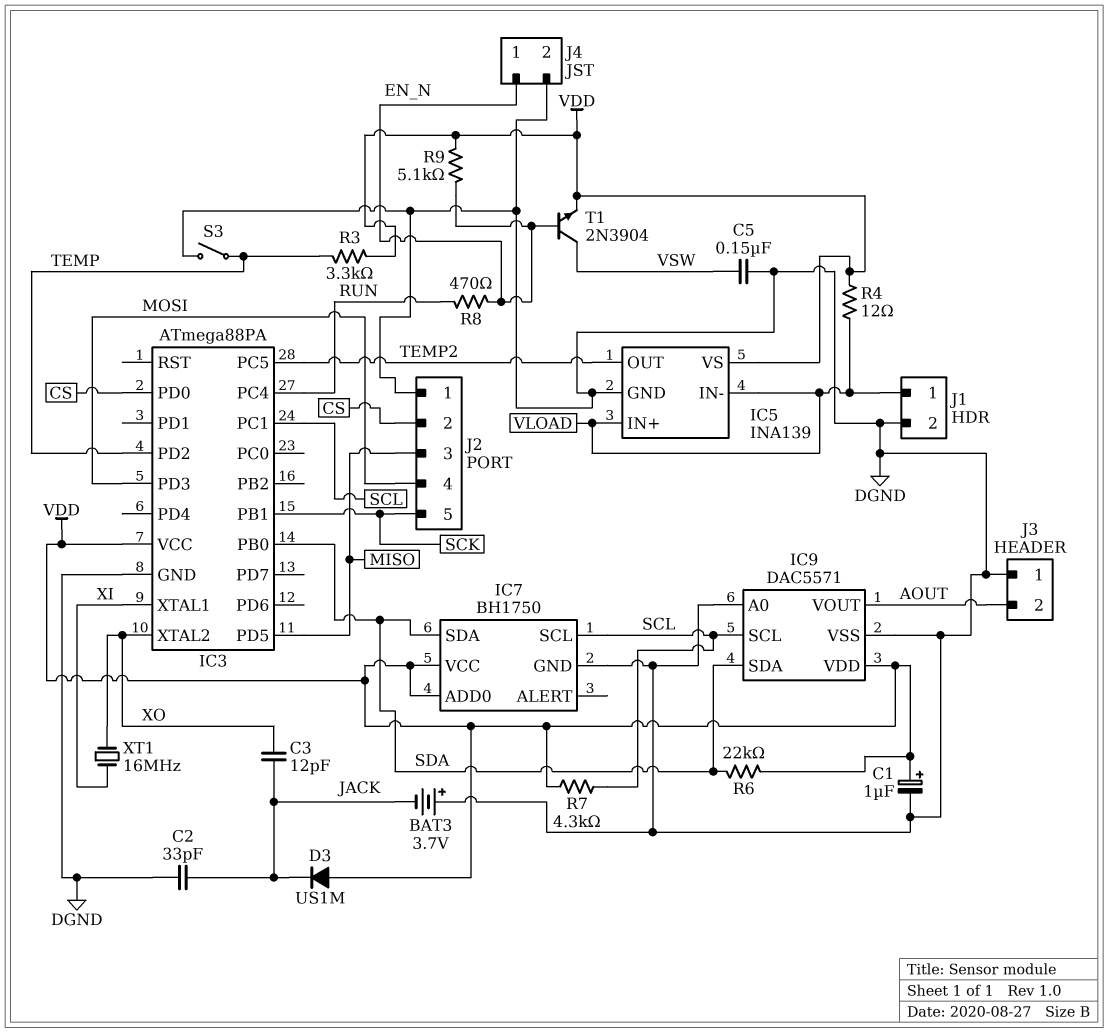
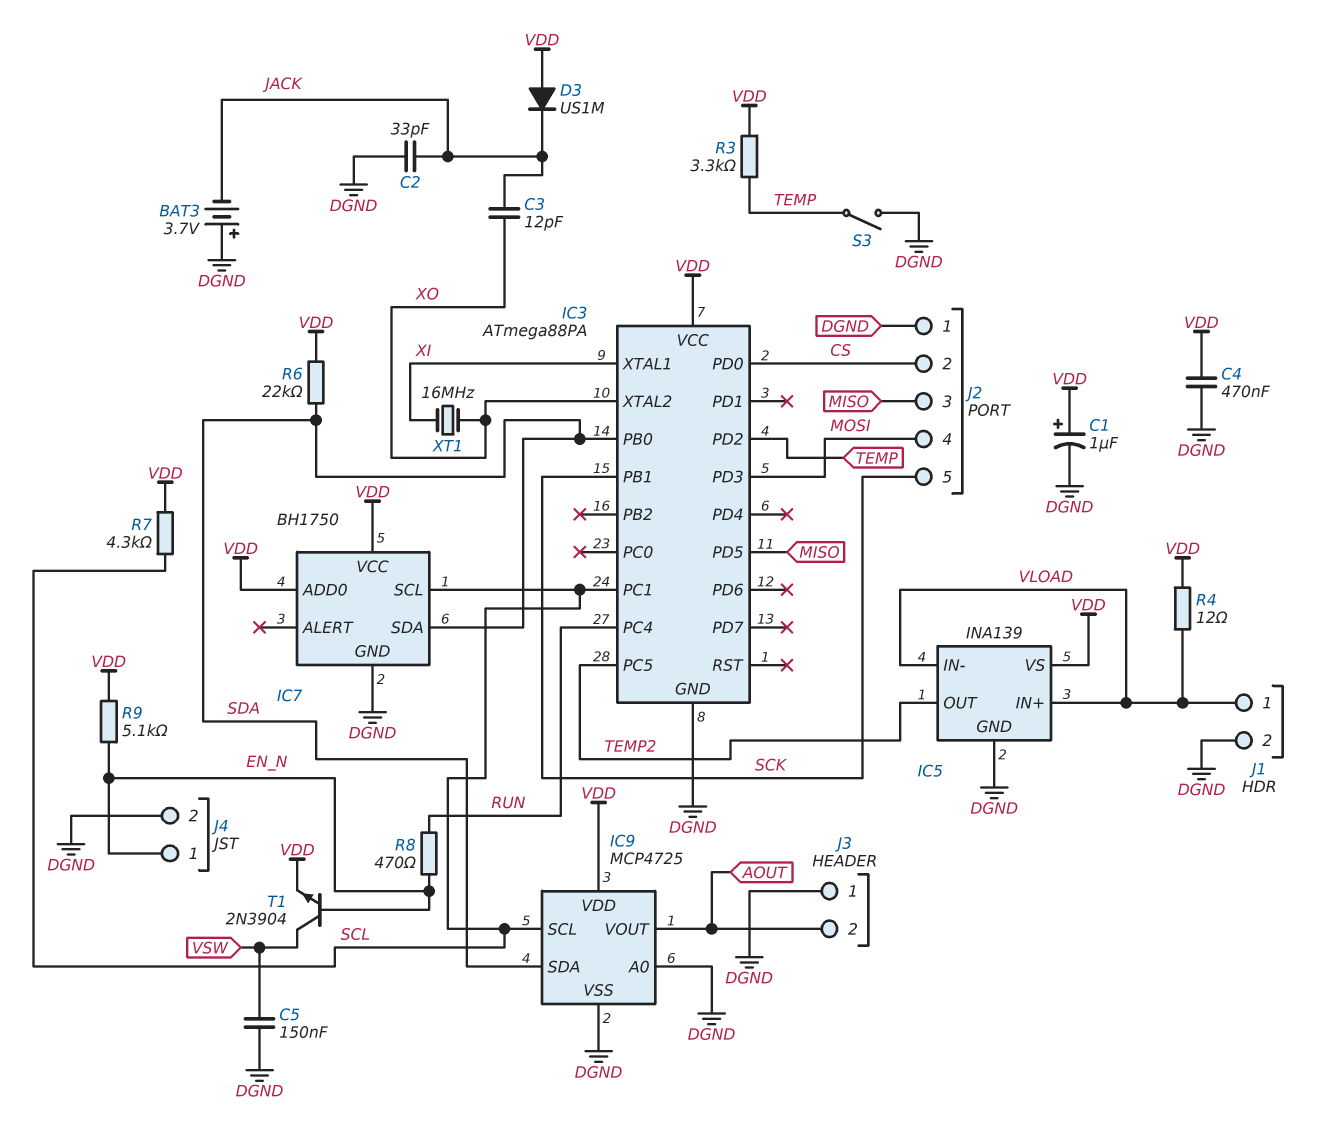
C4: none -> 470nF (DGND, VDD)
IC9: DAC5571 -> MCP4725

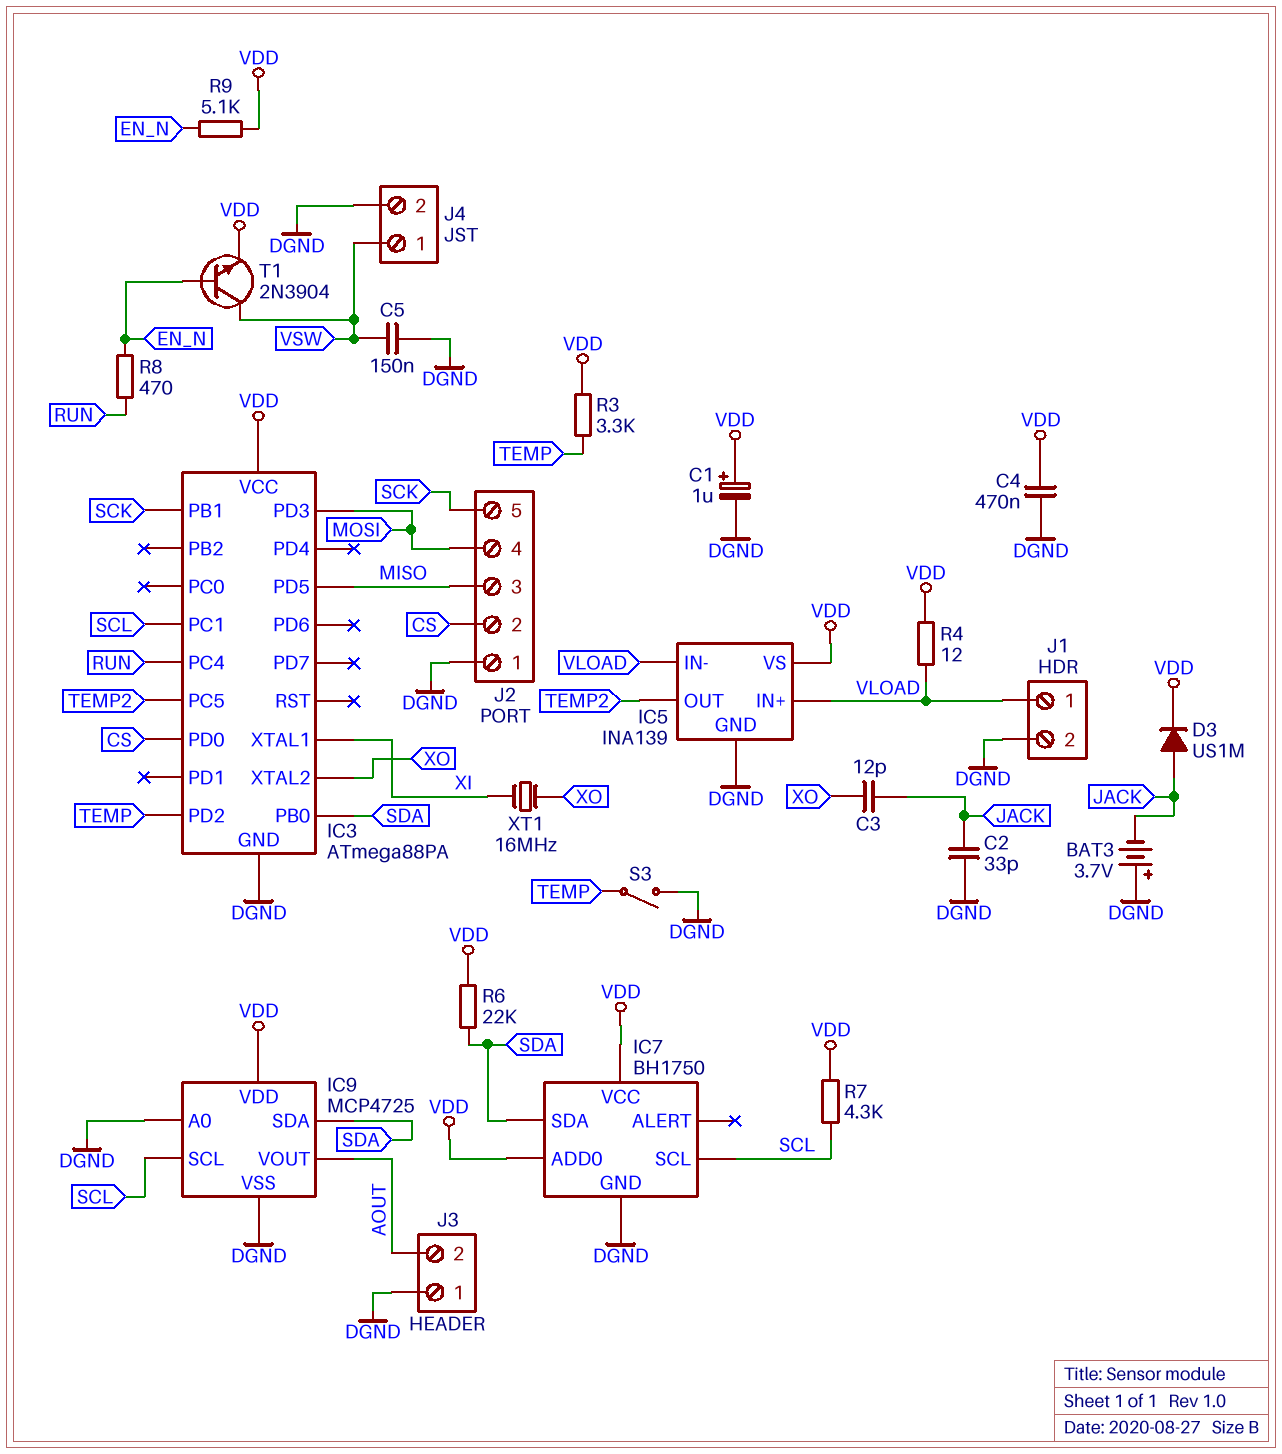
D3: diode US1M (A VDD, K JACK) -> diode US1M (A JACK, K VDD)
J4 pin 1: EN_N -> VSW

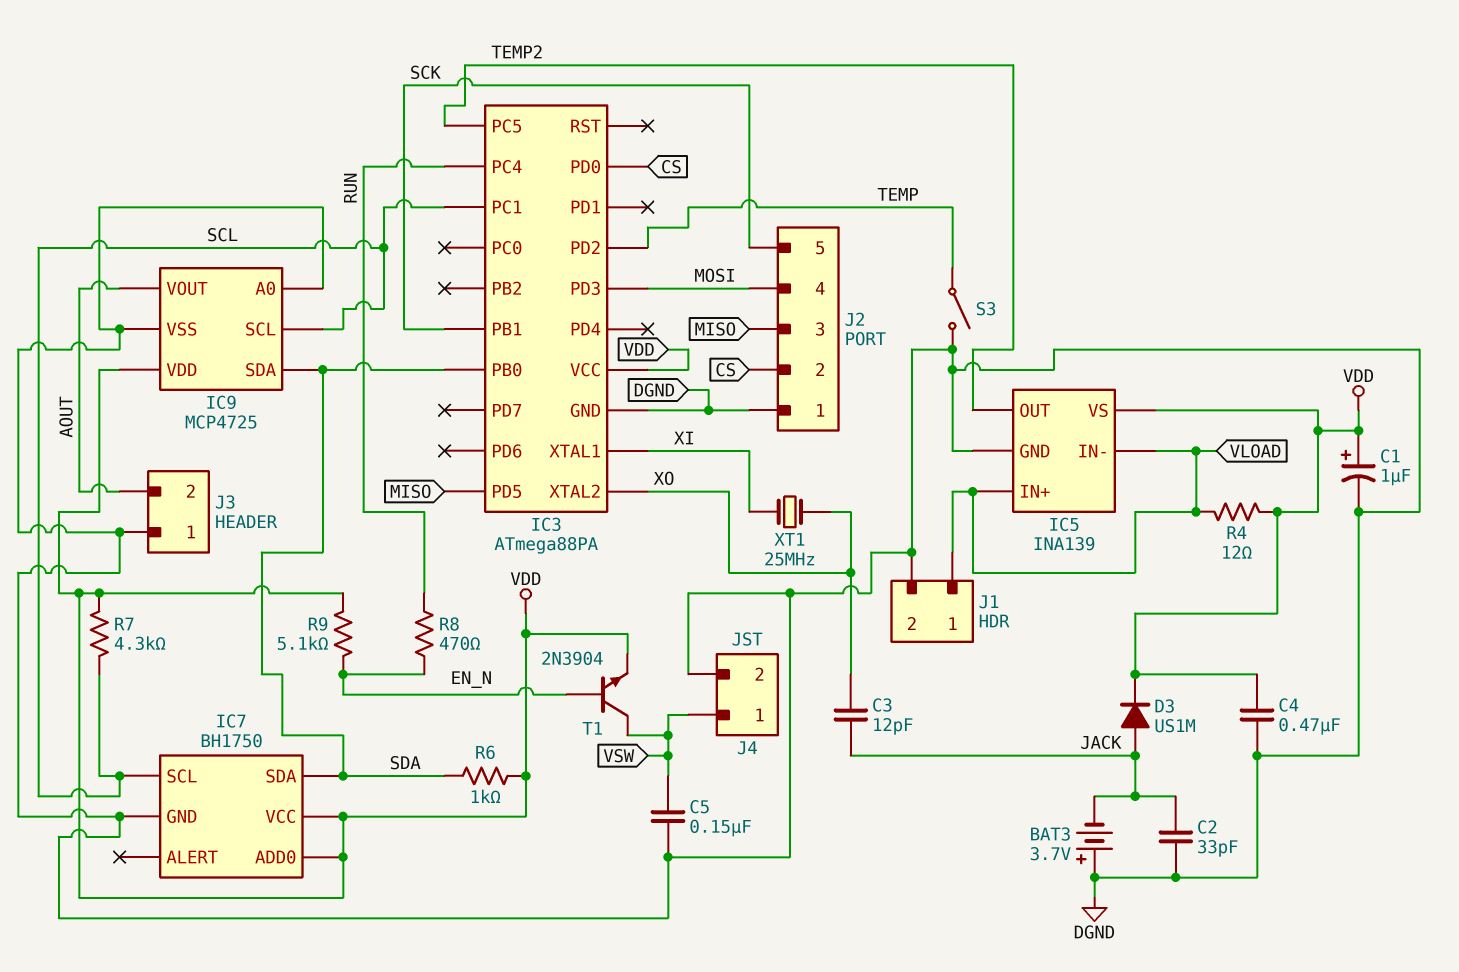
R3: 3.3k (TEMP, VDD) -> none
R6: 22k (SDA, VDD) -> 1k (SDA, VDD)
XT1: 16MHz (XI, XO) -> 25MHz (XI, XO)

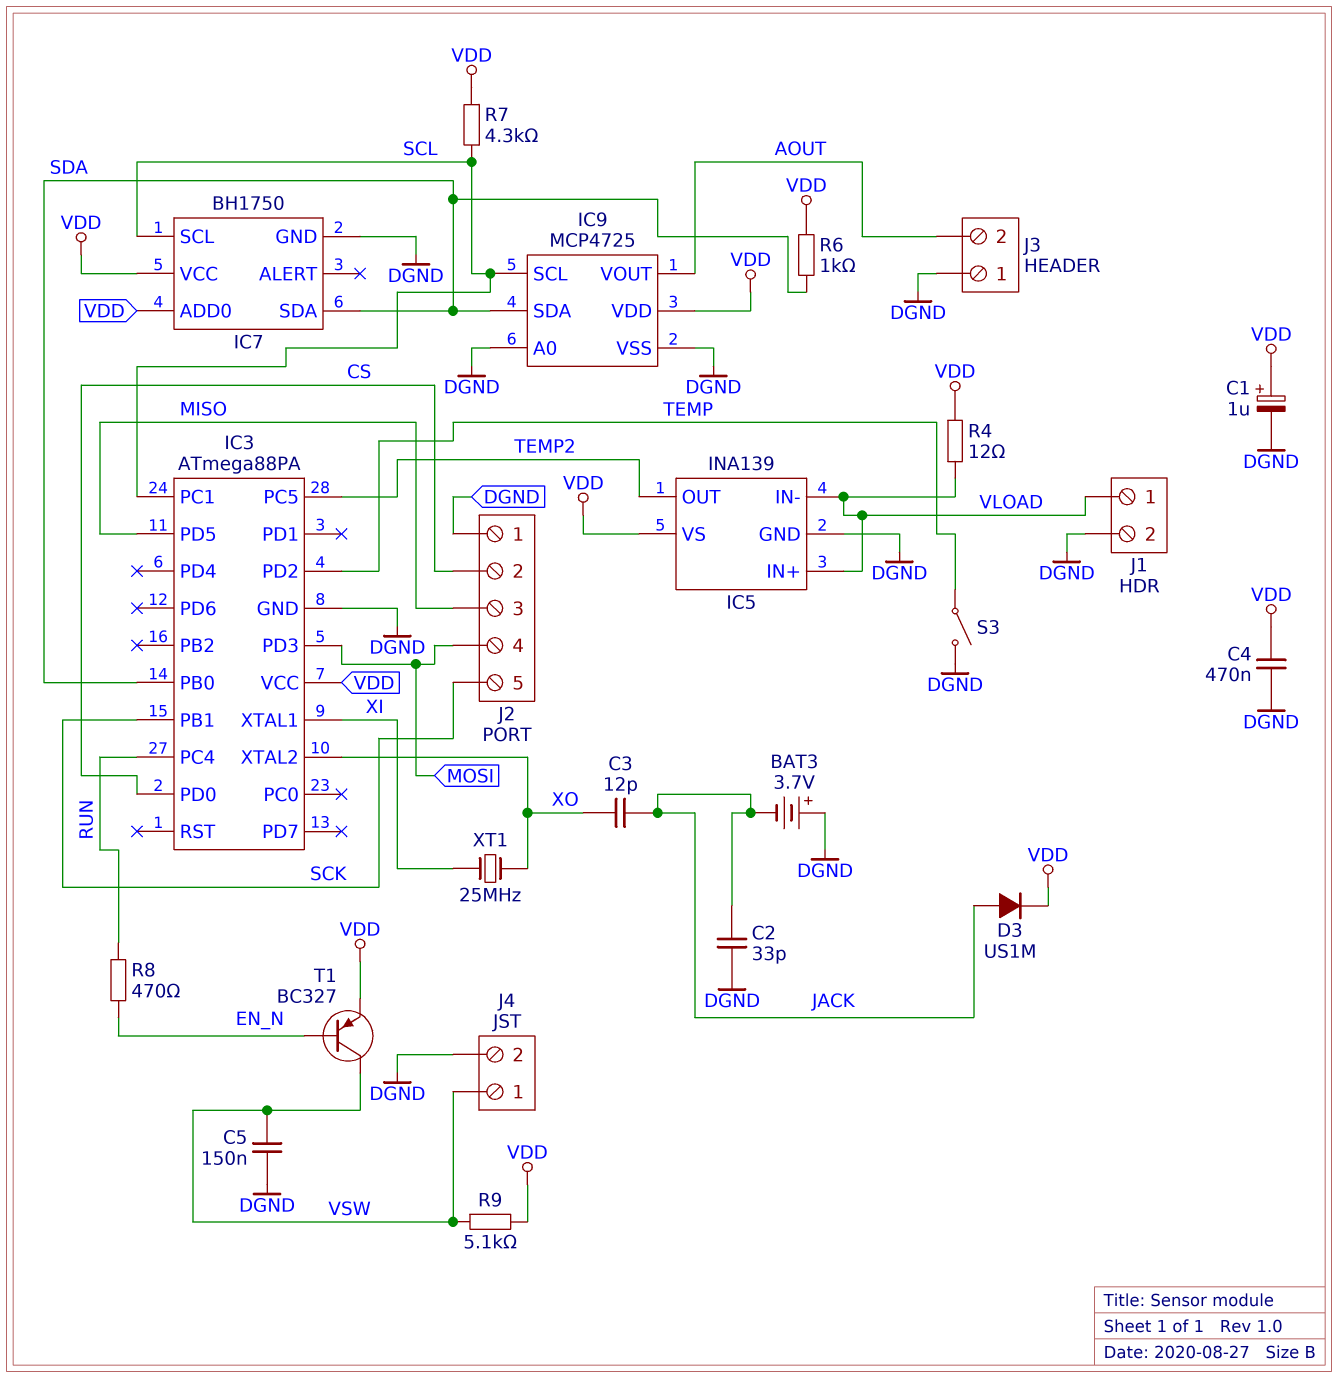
R9: 5.1k (EN_N, VDD) -> 5.1k (VDD, VSW)
T1: NPN 2N3904 (B EN_N, C VSW, E VDD) -> PNP BC327 (B EN_N, C VSW, E VDD)

